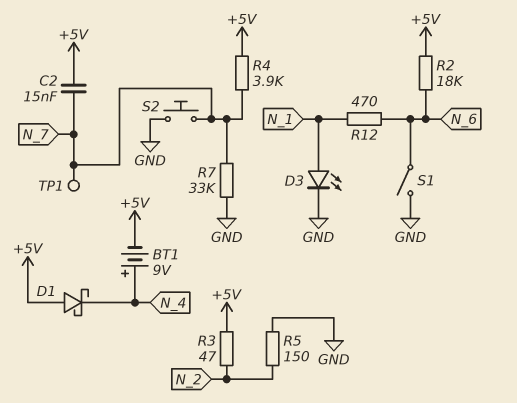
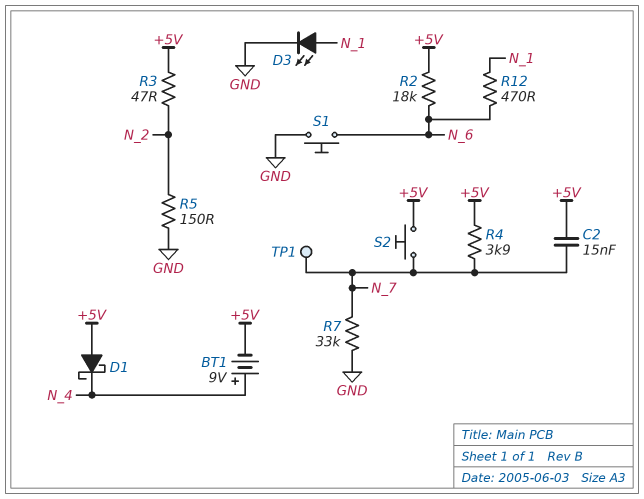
S1: switch (GND, N_6) -> button (GND, N_6)
S2: button (GND, N_7) -> button (+5V, N_7)

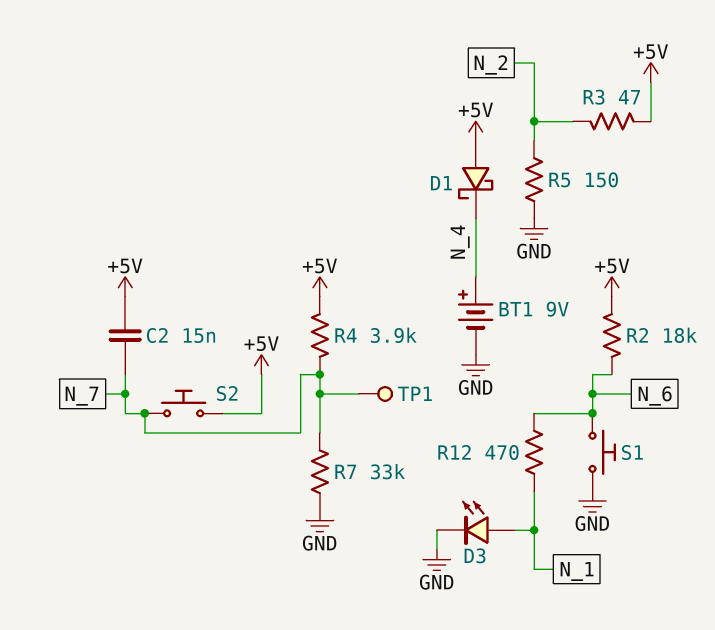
BT1: 9V (plus N_4, minus +5V) -> 9V (plus N_4, minus GND)

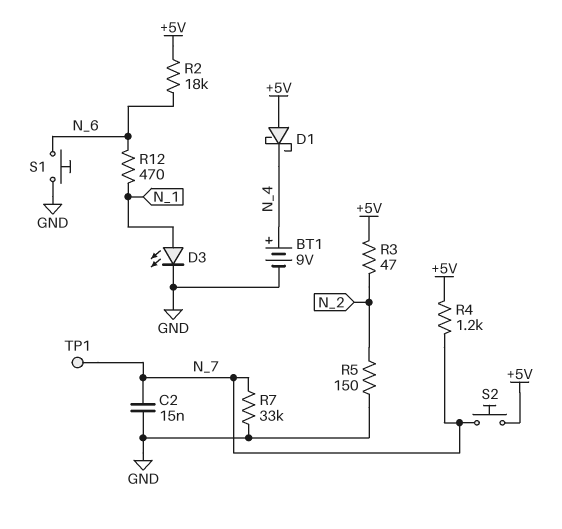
C2: 15nF (+5V, N_7) -> 15nF (GND, N_7)
R4: 3.9k (+5V, N_7) -> 1.2k (+5V, N_7)

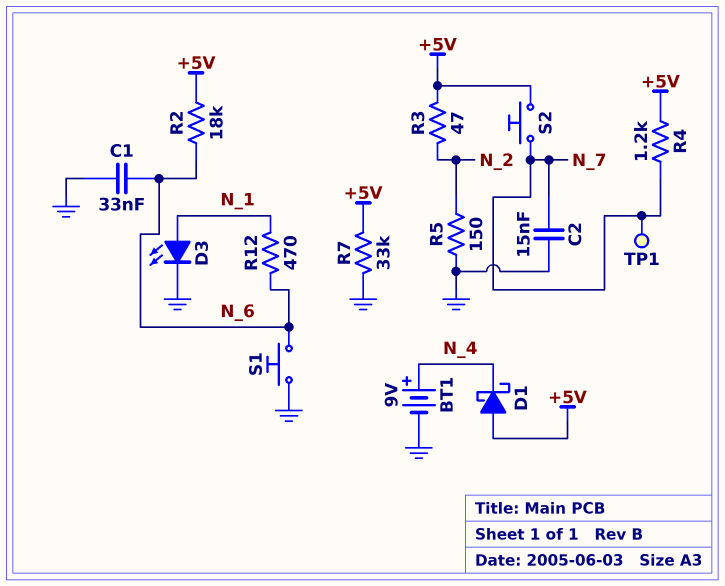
C1: none -> 33nF (GND, N_6)
R7: 33k (GND, N_7) -> 33k (+5V, GND)

